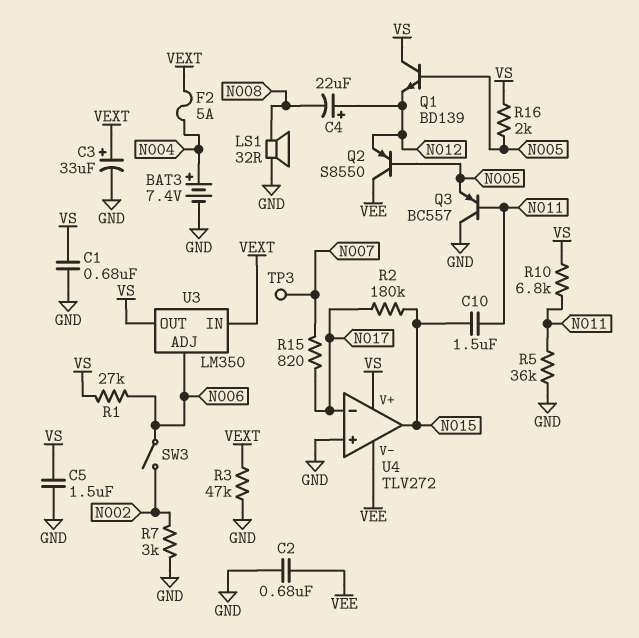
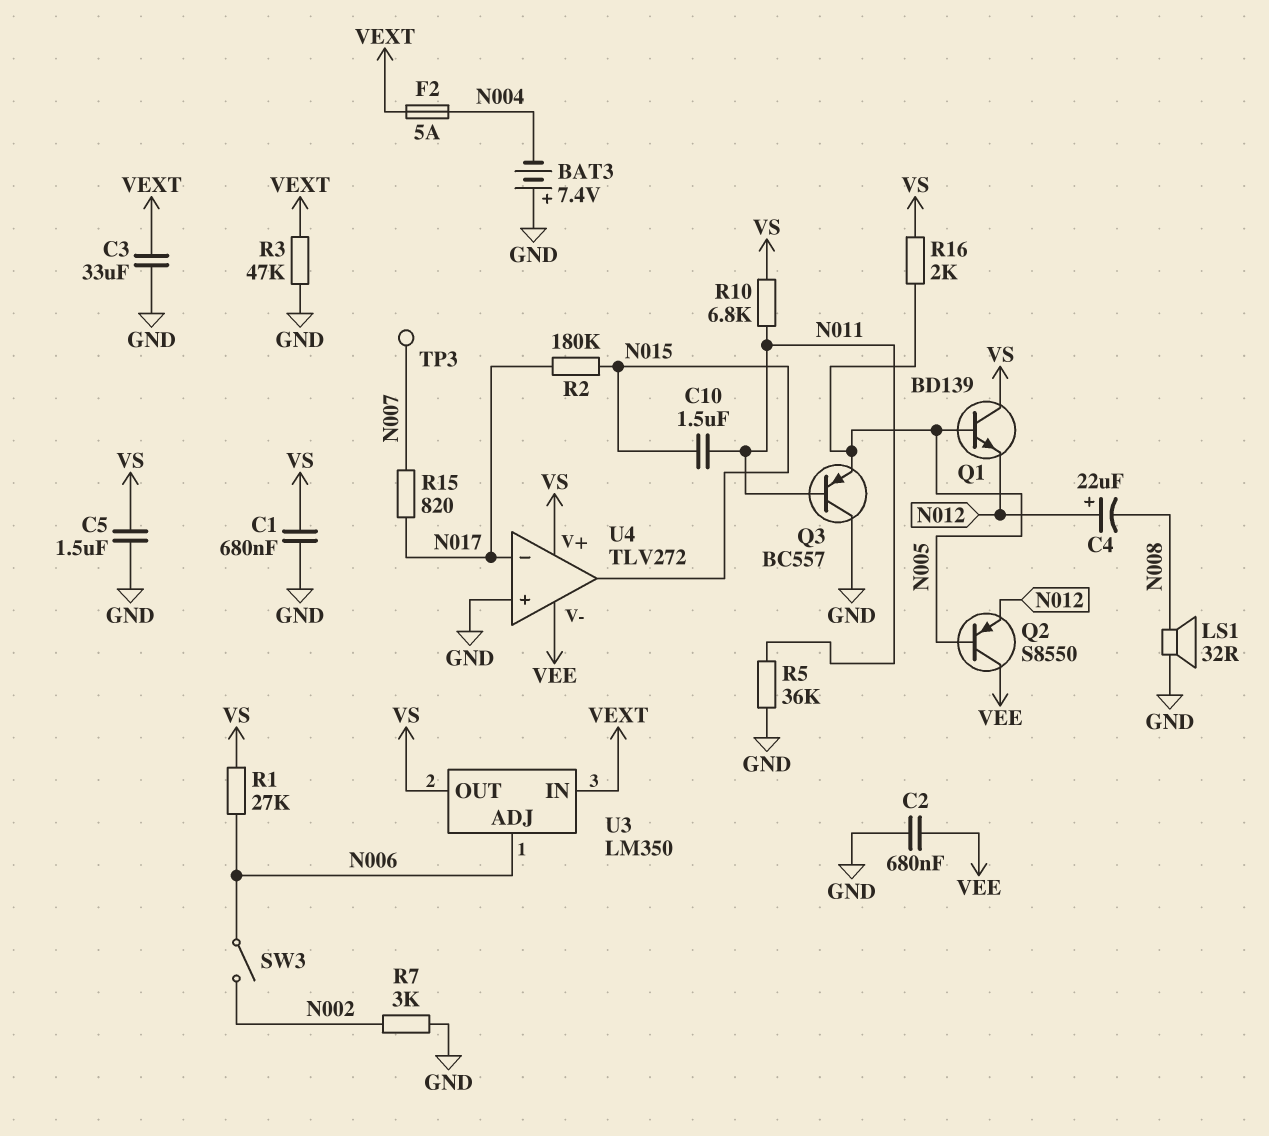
BAT3: 7.4V (plus N004, minus GND) -> 7.4V (plus GND, minus N004)
C3: 33uF (plus VEXT, minus GND) -> 33uF (GND, VEXT)

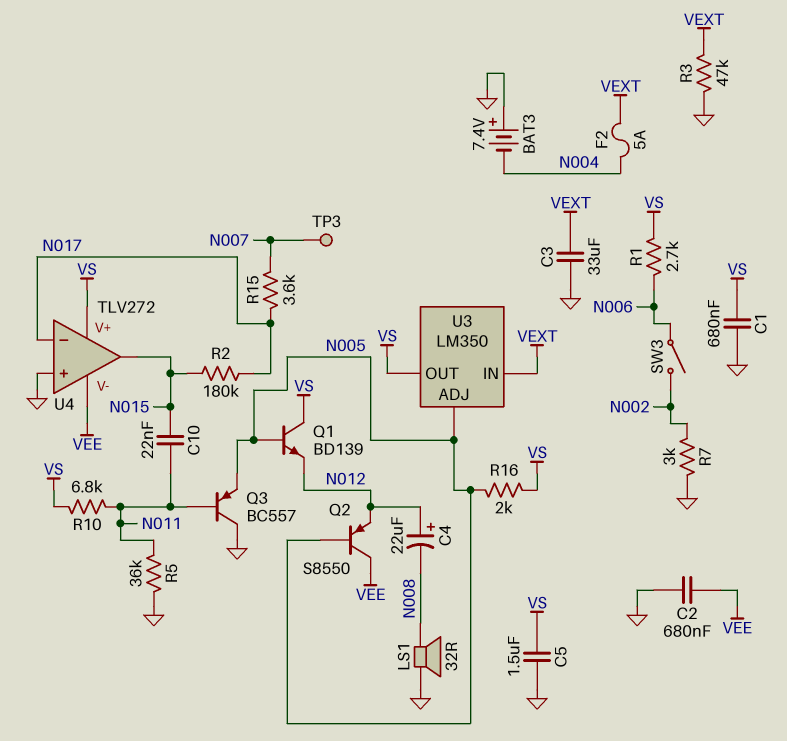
C10: 1.5uF (N011, N015) -> 22nF (N011, N015)
R1: 27k (N006, VS) -> 2.7k (N006, VS)
R15: 820 (N007, N017) -> 3.6k (N007, N017)
U3 pin ADJ: N006 -> N005

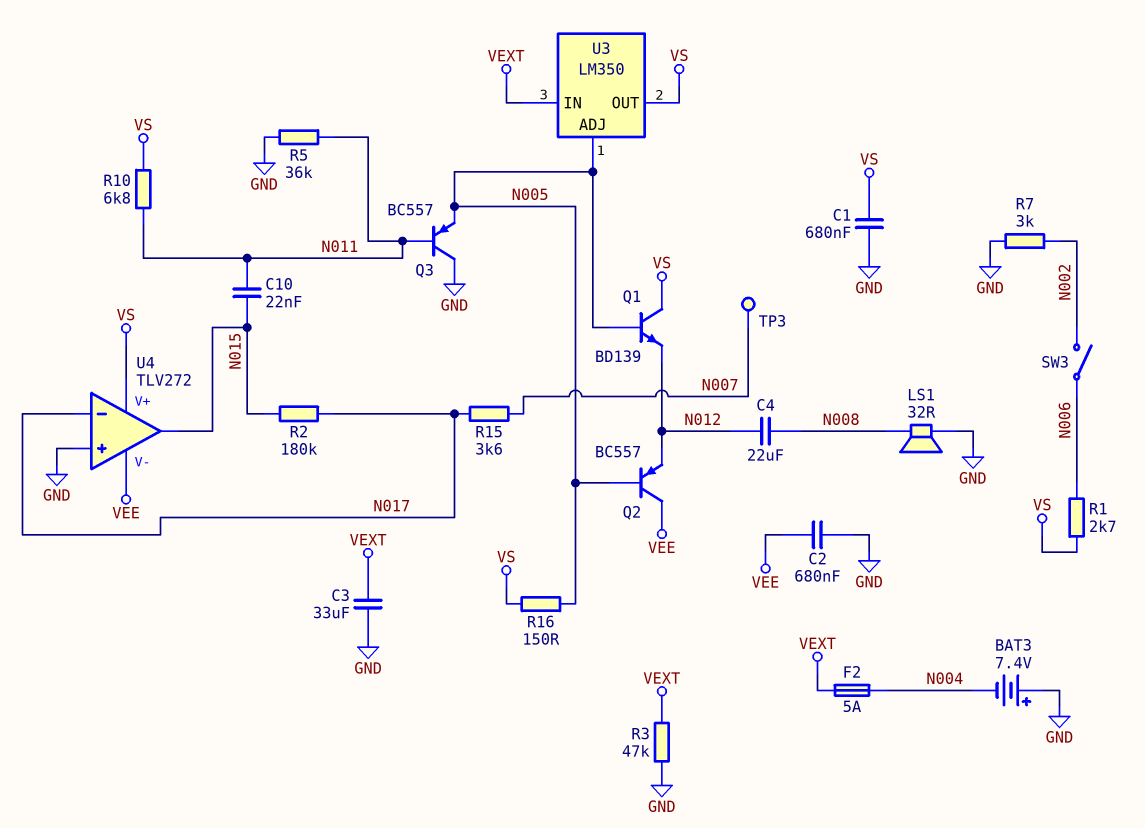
C4: 22uF (plus N012, minus N008) -> 22uF (N008, N012)
C5: 1.5uF (GND, VS) -> none
Q2: PNP S8550 (B N005, C VEE, E N012) -> PNP BC557 (B N005, C VEE, E N012)
R16: 2k (N005, VS) -> 150 (N005, VS)

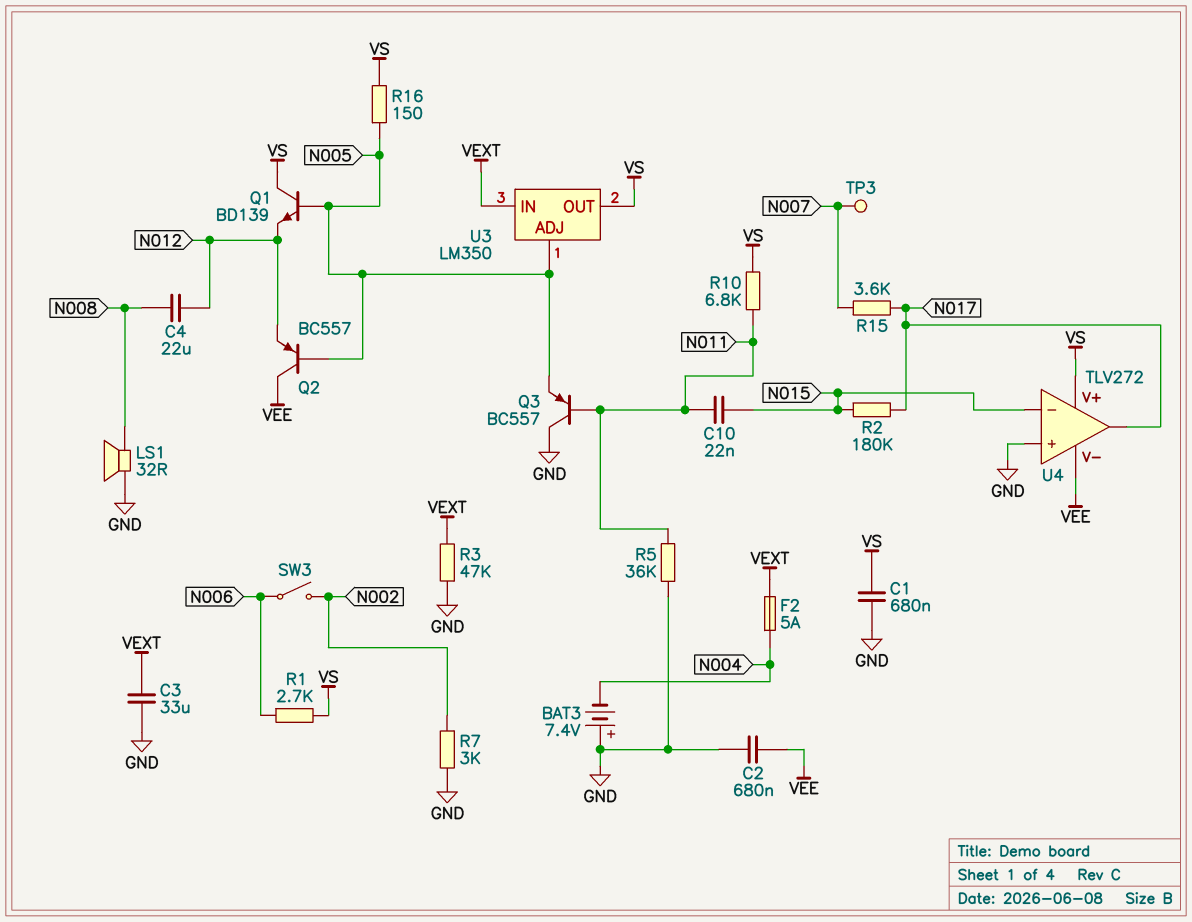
U4 pin in-: N017 -> N015
U4 pin out: N015 -> N017

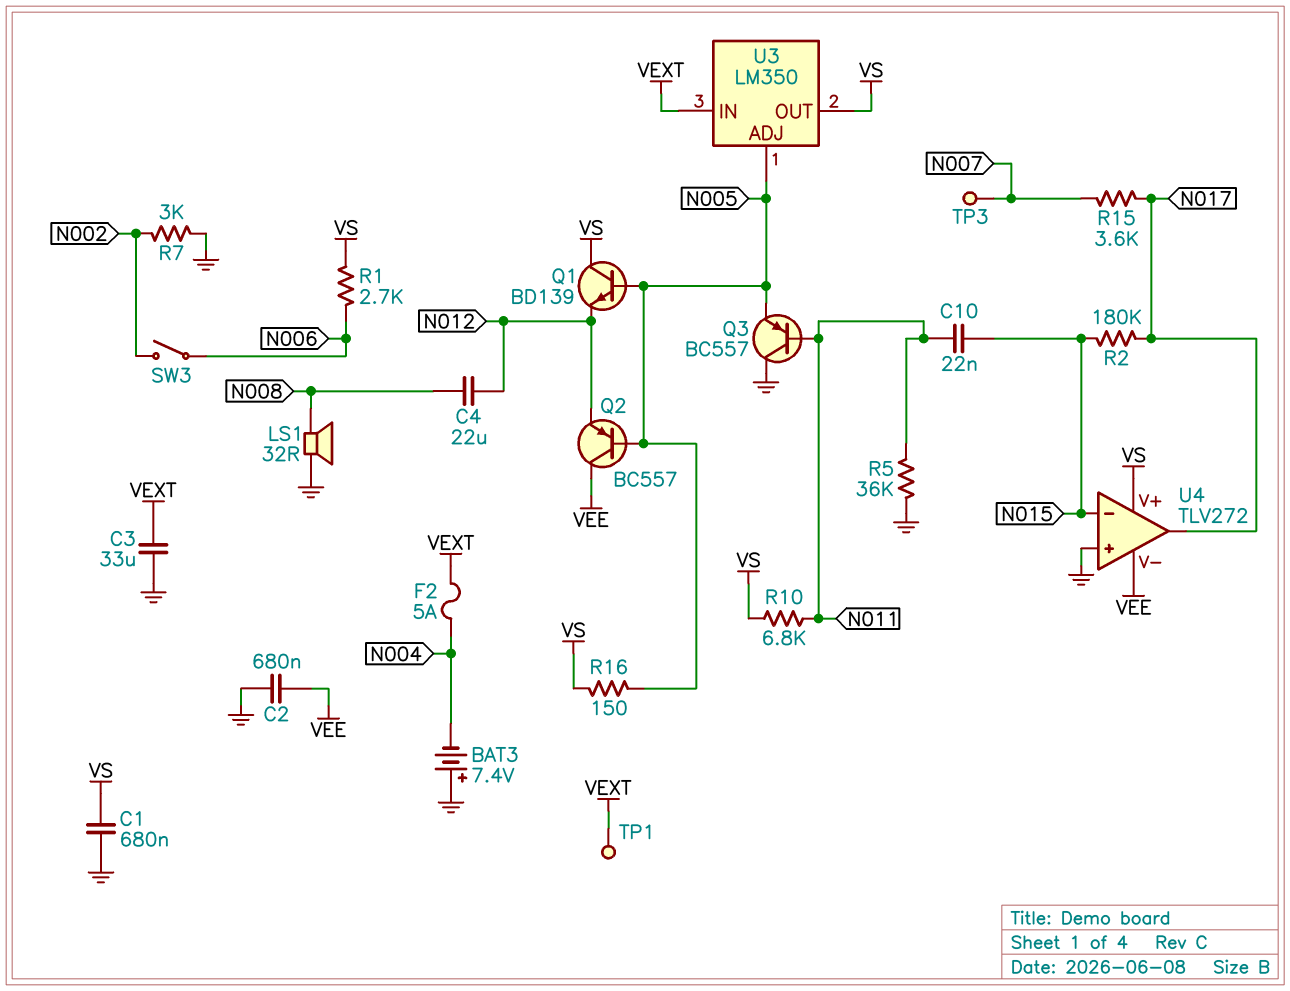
R3: 47k (GND, VEXT) -> none
TP1: none -> test point (VEXT)

